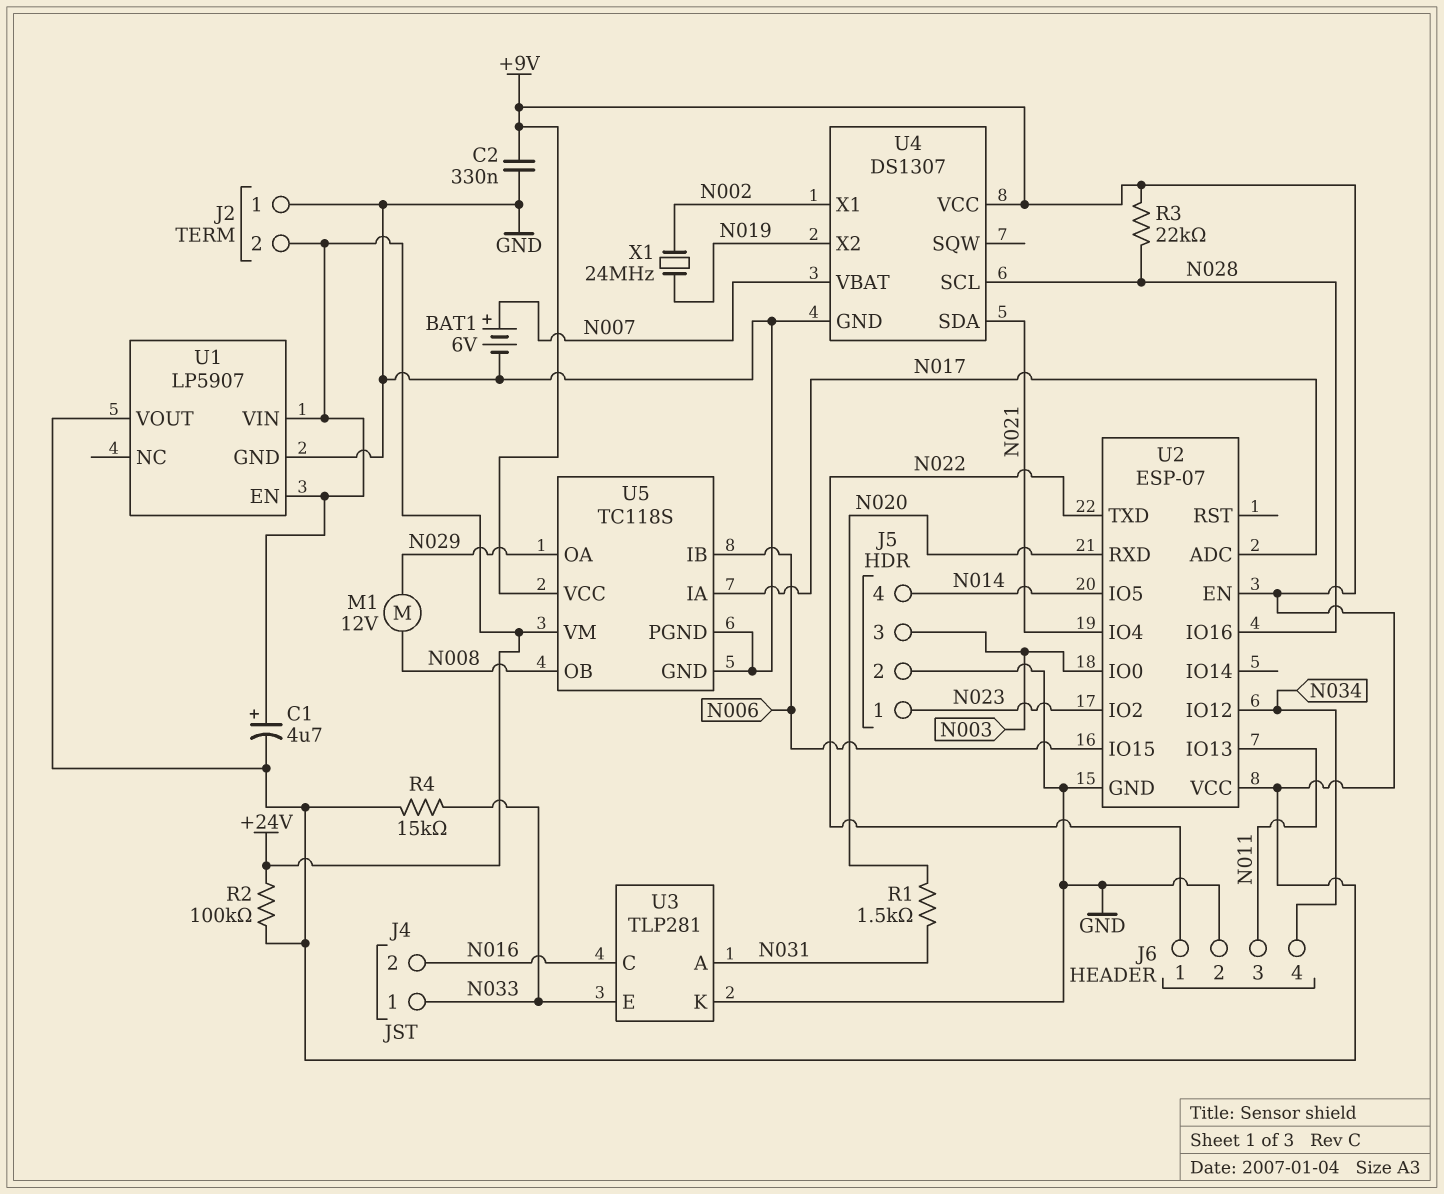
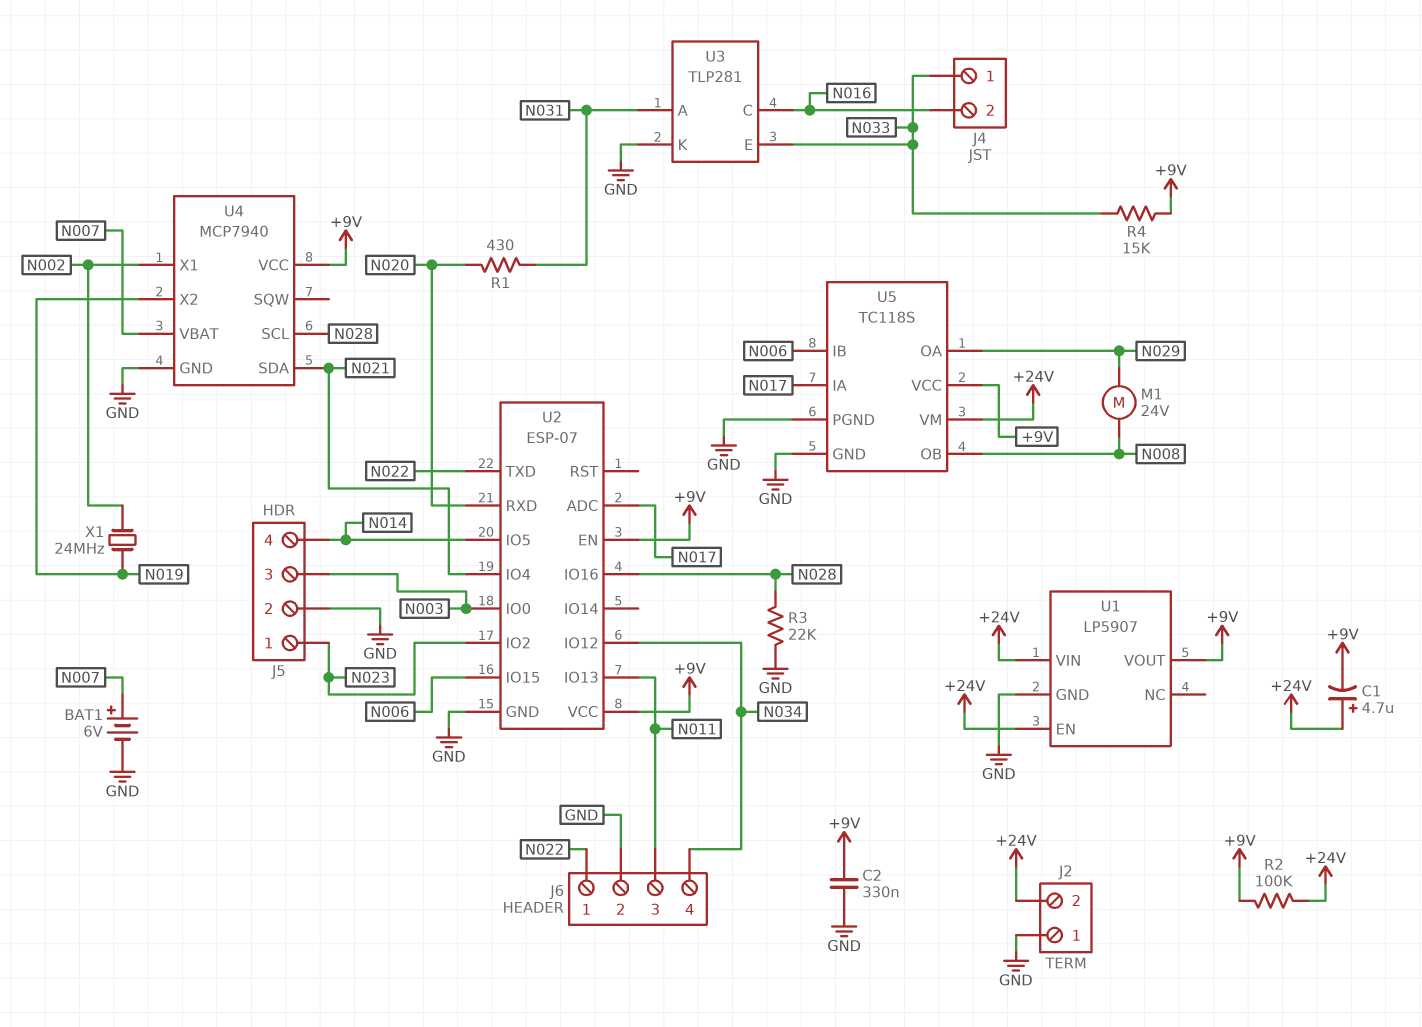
M1: motor 12V (N008, N029) -> motor 24V (N008, N029)
R1: 1.5k (N020, N031) -> 430 (N020, N031)
R3: 22k (+9V, N028) -> 22k (GND, N028)
U4: DS1307 -> MCP7940

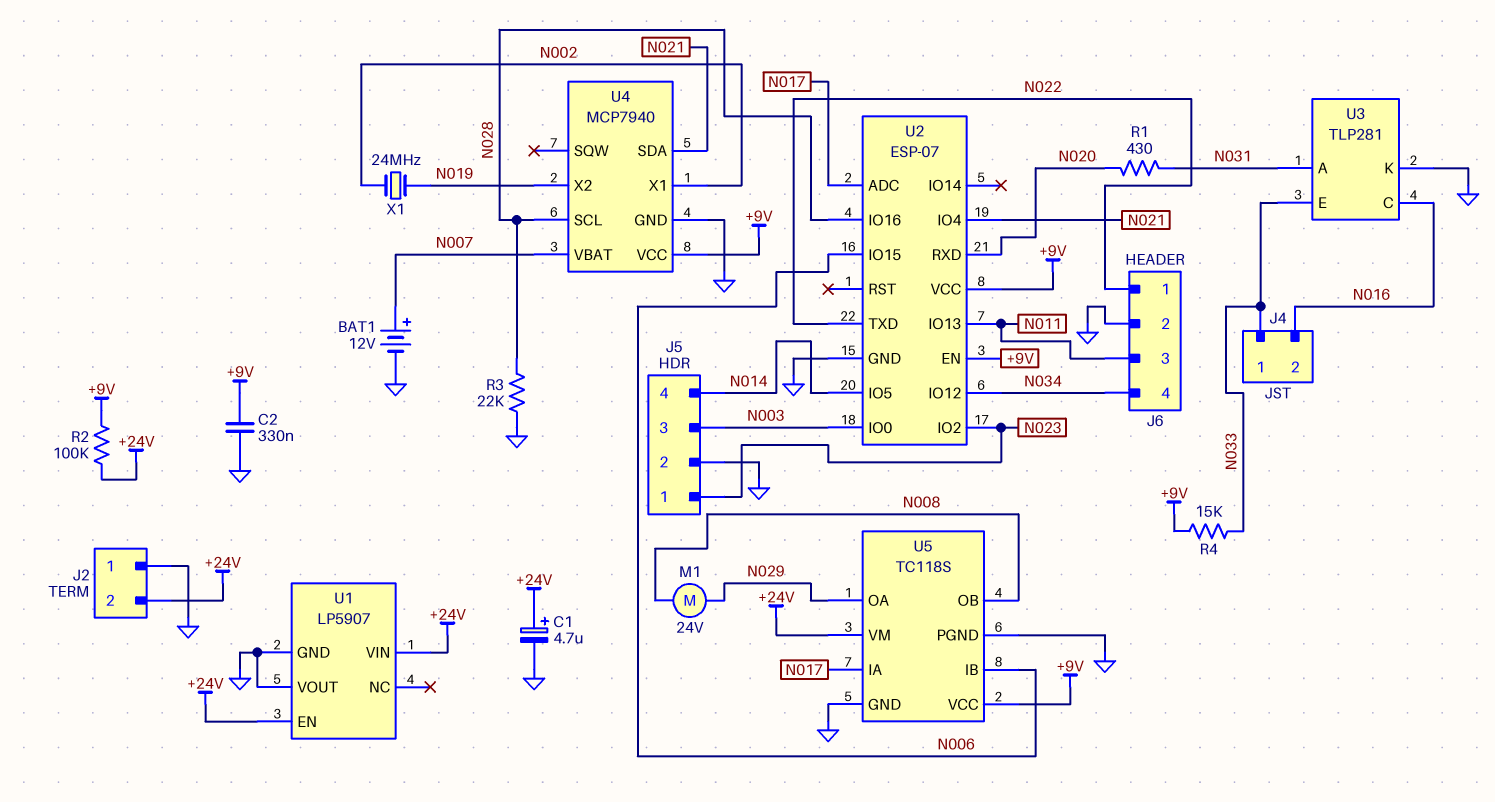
BAT1: 6V (plus N007, minus GND) -> 12V (plus N007, minus GND)
C1: 4.7uF (plus +24V, minus +9V) -> 4.7uF (plus +24V, minus GND)
U1 pin VOUT: +9V -> GND

